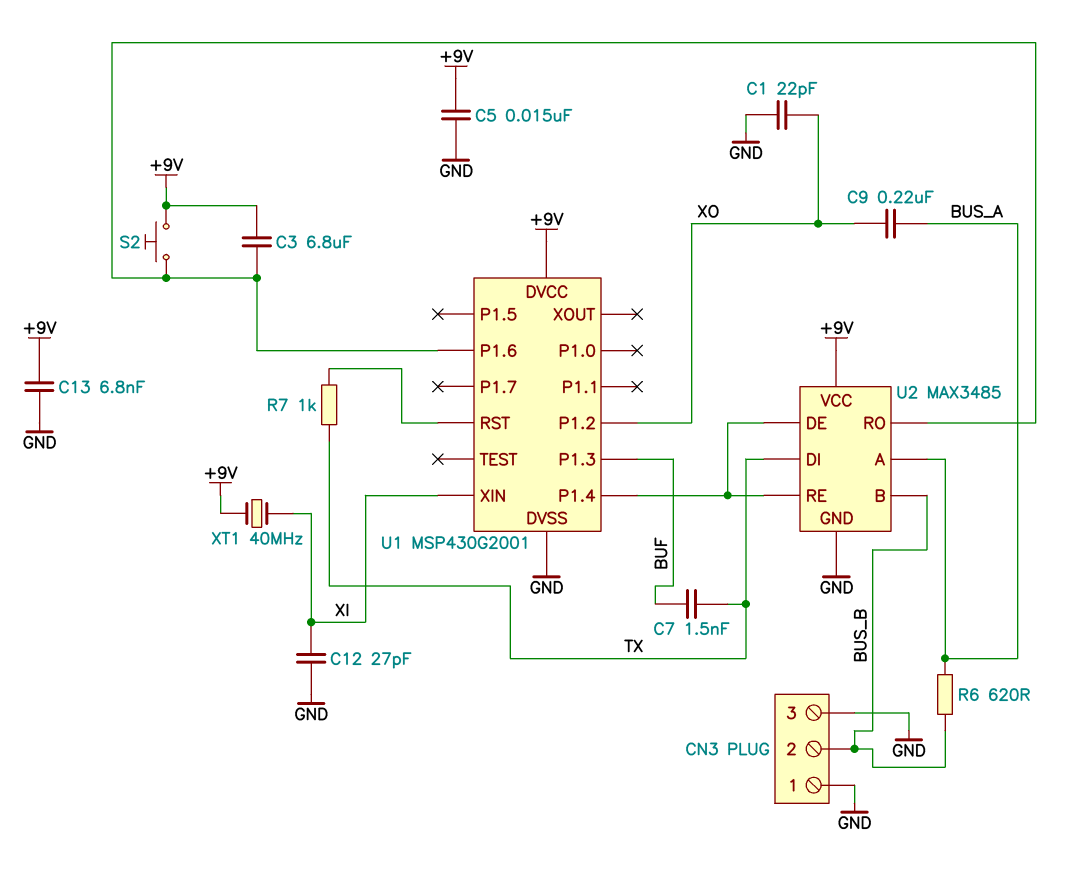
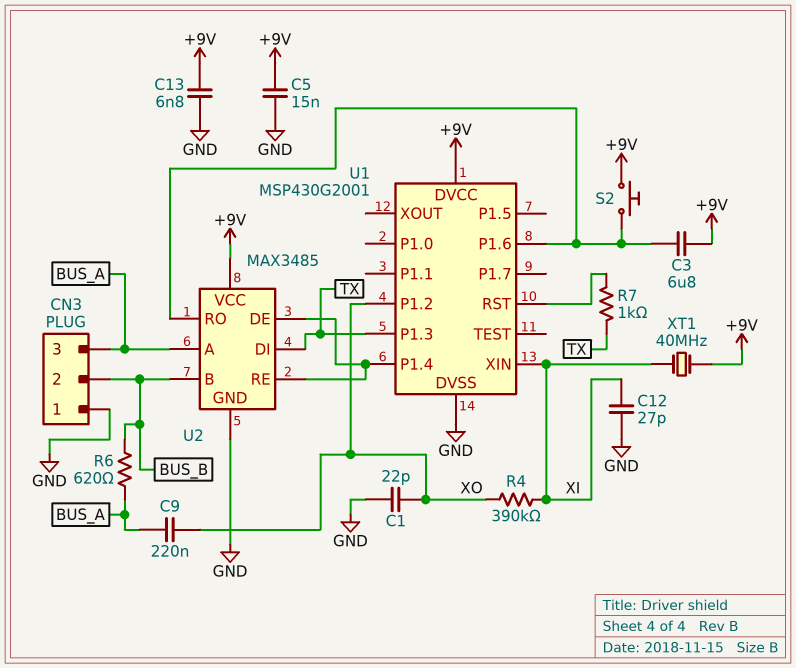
C7: 1.5nF (BUF, TX) -> none
CN3 pin 3: GND -> BUS_A
R4: none -> 390k (XI, XO)
U1 pin P1.3: BUF -> TX

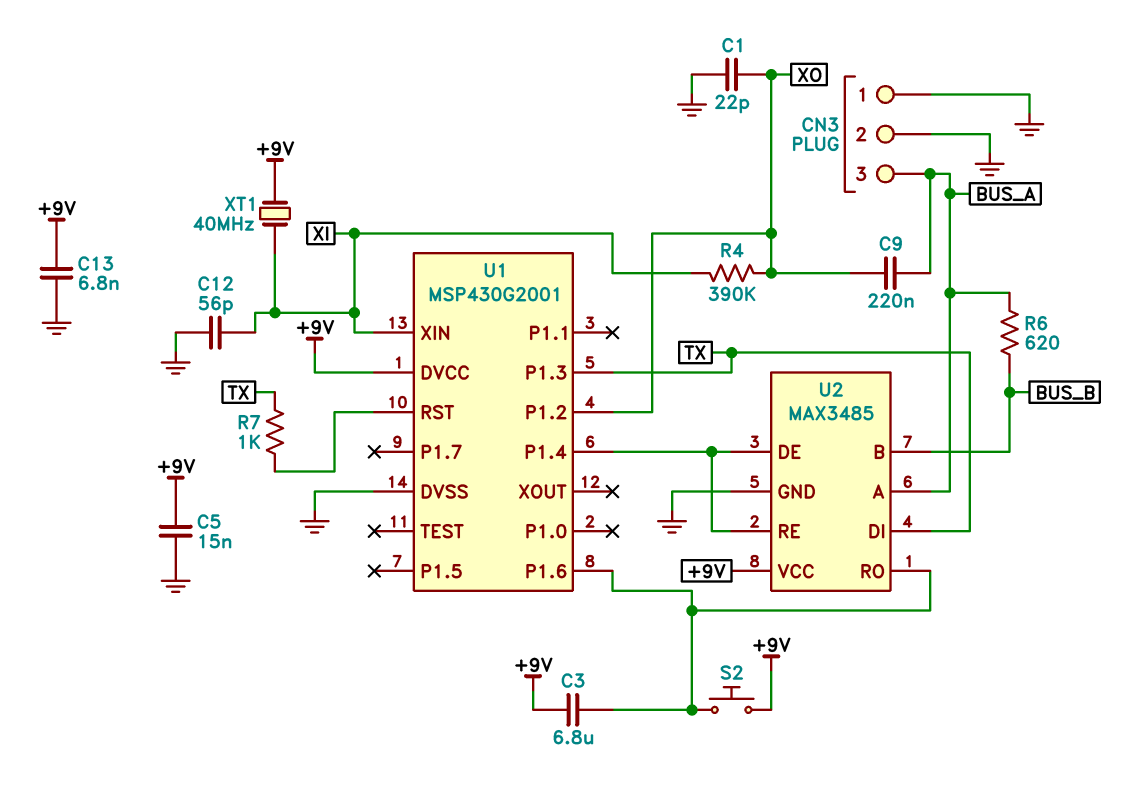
C12: 27pF (GND, XI) -> 56pF (GND, XI)
CN3 pin 2: BUS_B -> GND

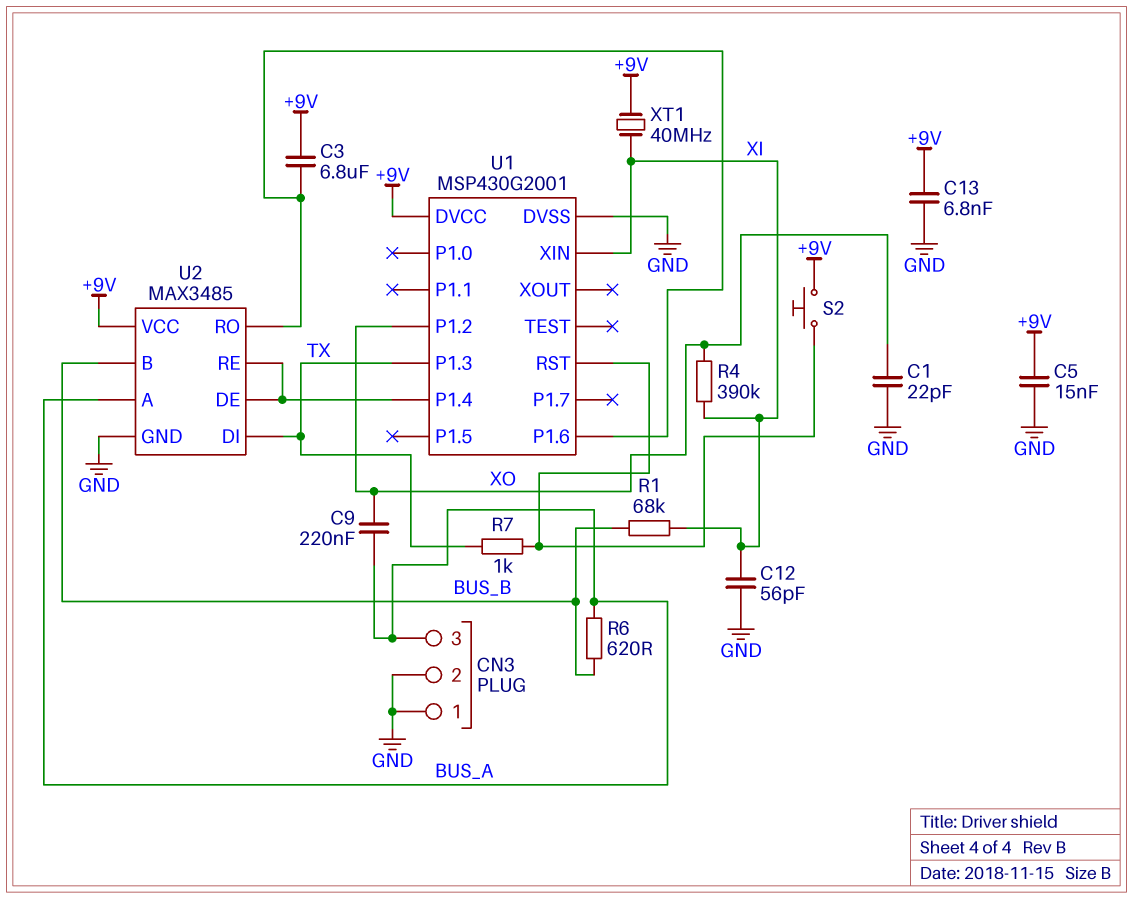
R1: none -> 68k (BUS_B, XI)
S2: button (+9V, U1/P1.6) -> button (+9V, U1/RST)

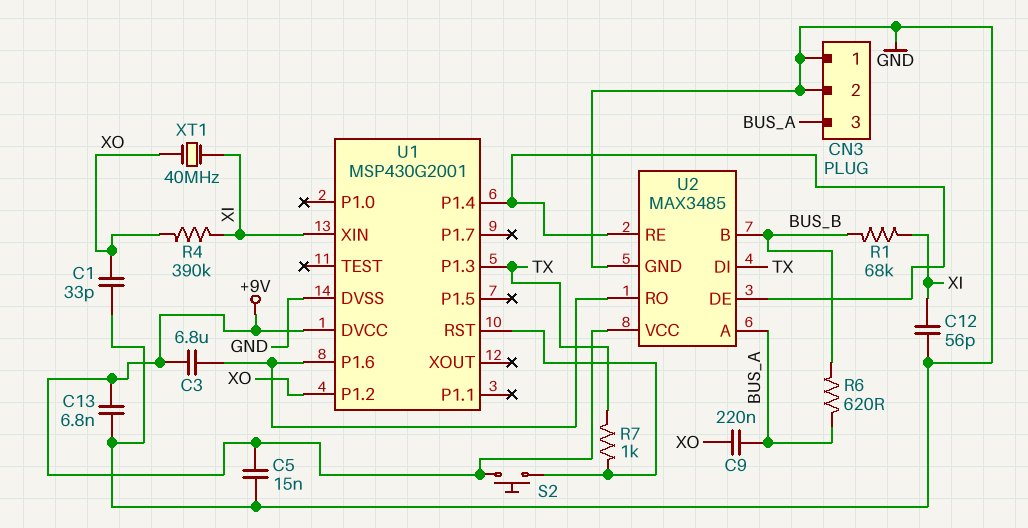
C1: 22pF (GND, XO) -> 33pF (GND, XO)
XT1: 40MHz (+9V, XI) -> 40MHz (XI, XO)

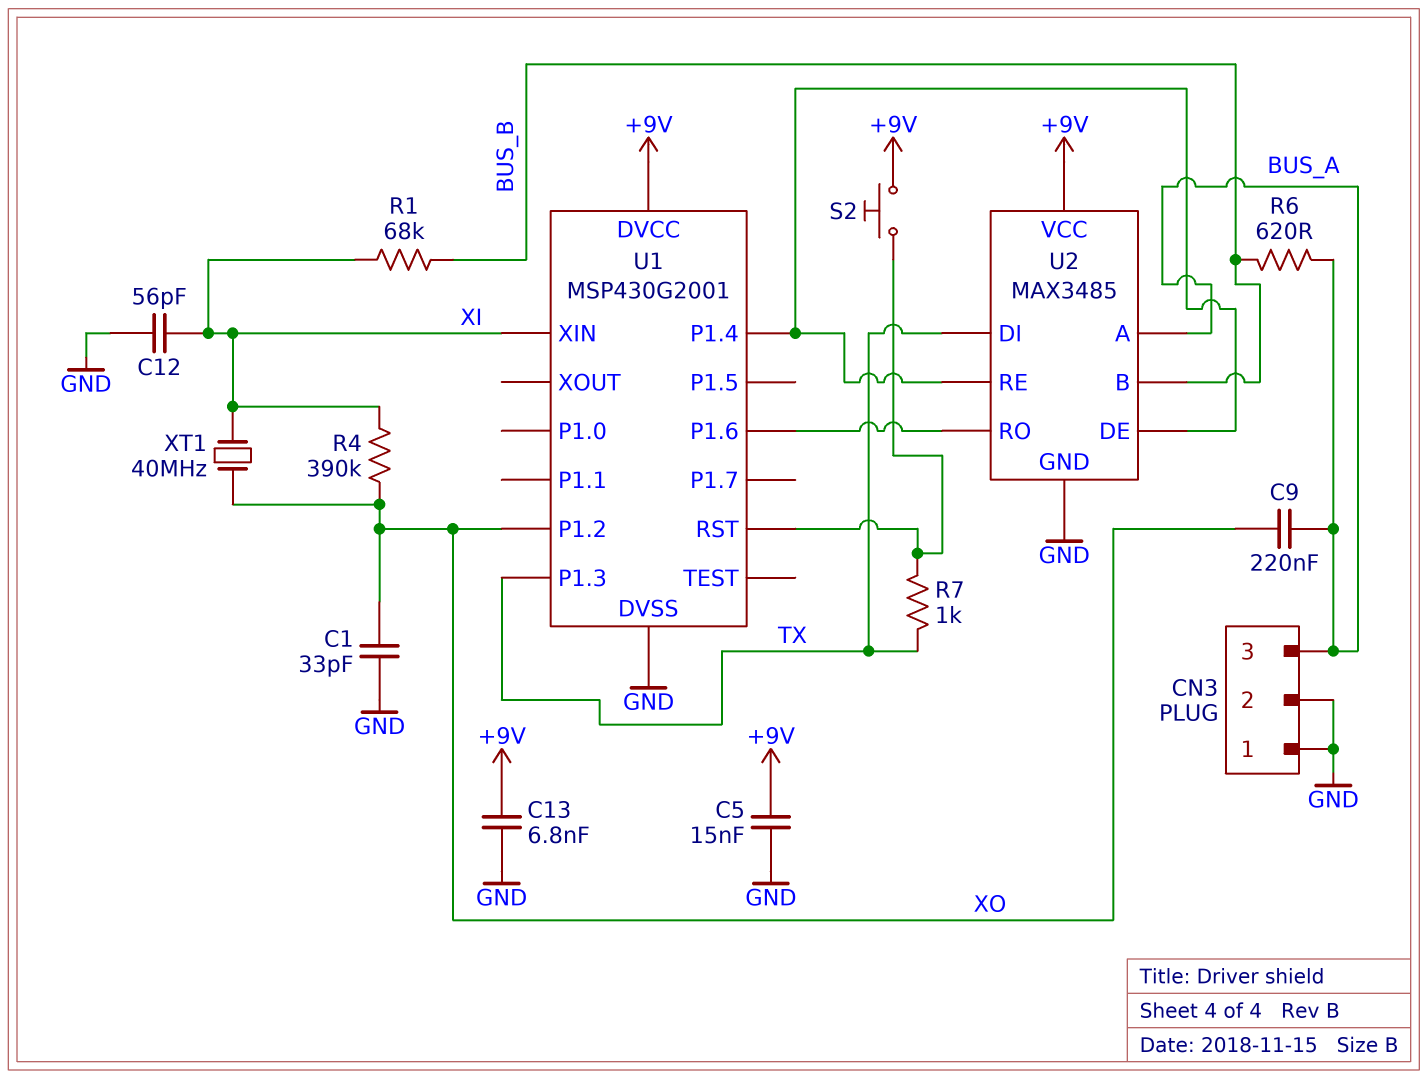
C3: 6.8uF (+9V, U1/P1.6) -> none

